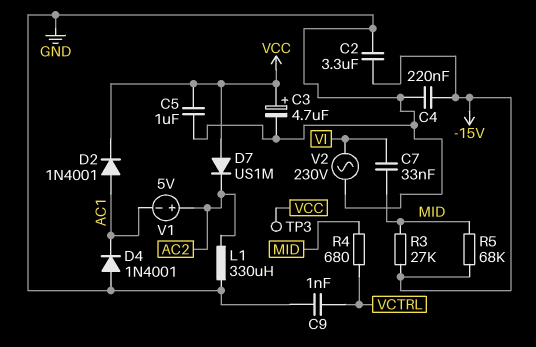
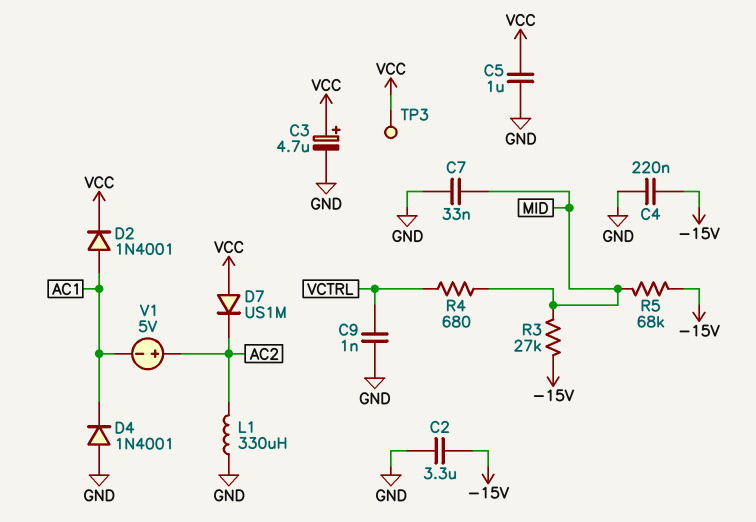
C7: 33nF (MID, VI) -> 33nF (GND, MID)
V2: AC 230V (GND, VI) -> none

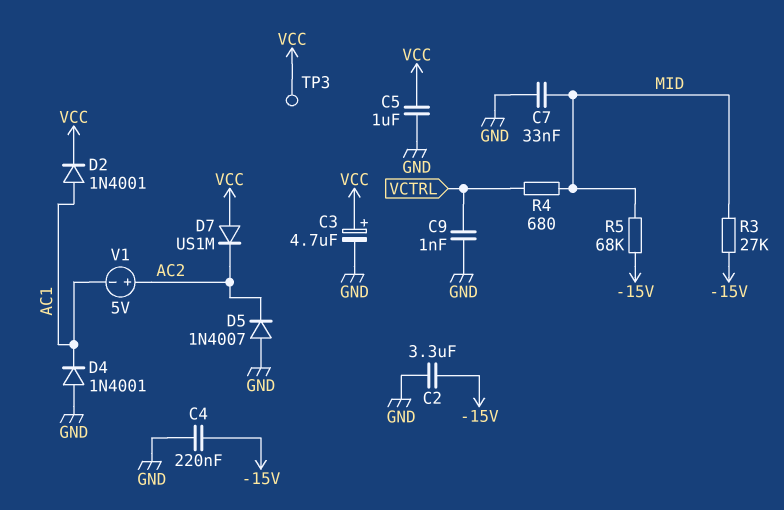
D5: none -> diode 1N4007 (A GND, K AC2)
L1: 330uH (AC2, GND) -> none

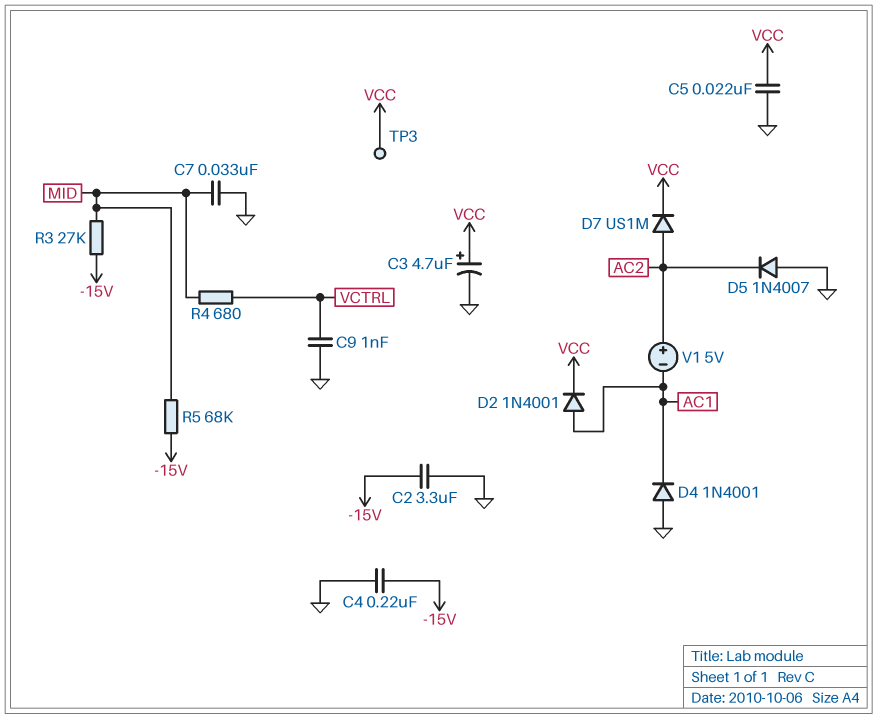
C5: 1uF (GND, VCC) -> 22nF (GND, VCC)
D7: diode US1M (A VCC, K AC2) -> diode US1M (A AC2, K VCC)

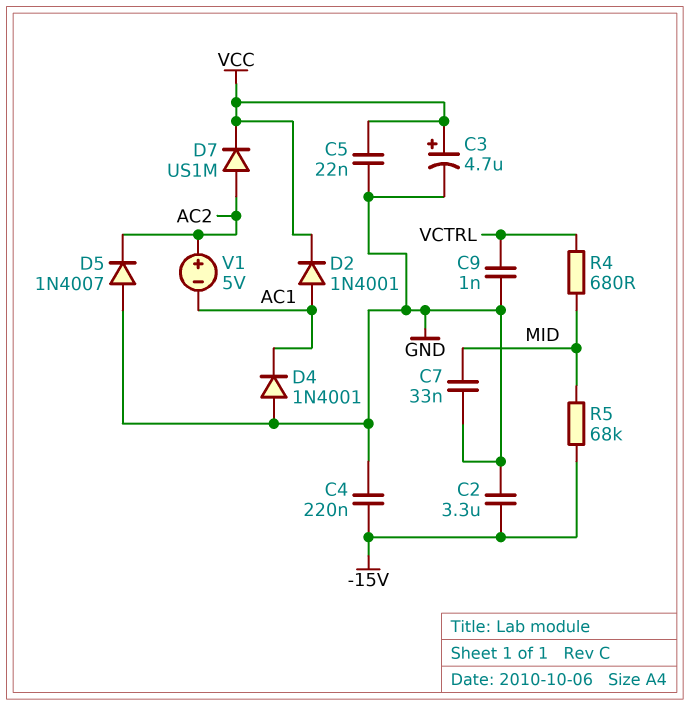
R3: 27k (-15V, MID) -> none
TP3: test point (VCC) -> none

